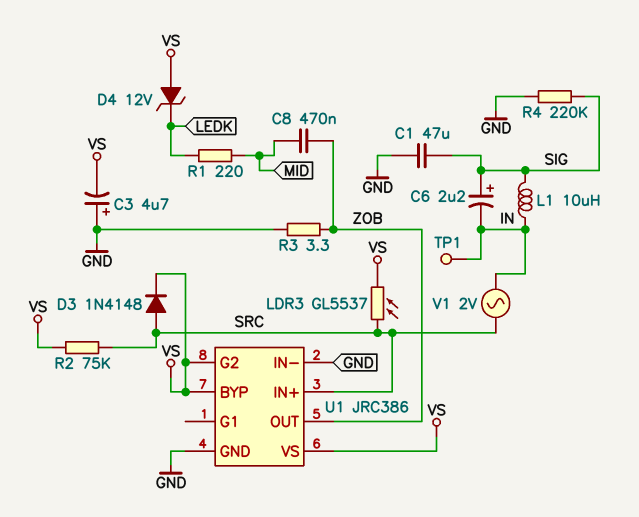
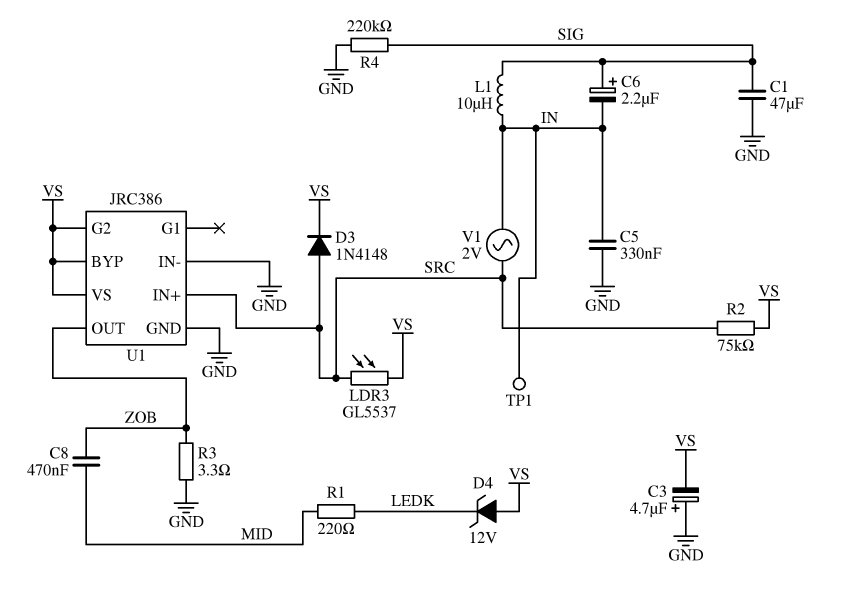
C5: none -> 330nF (GND, IN)

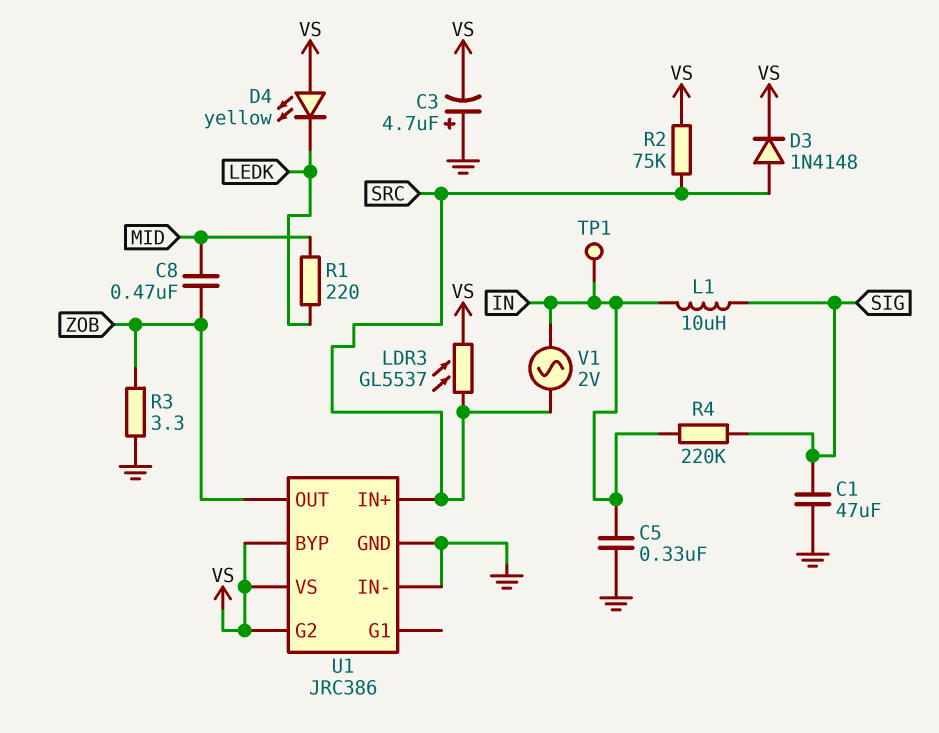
C6: 2.2uF (plus SIG, minus IN) -> none
D4: zener 12V (A VS, K LEDK) -> LED yellow (A VS, K LEDK)
R4: 220k (GND, SIG) -> 220k (IN, SIG)

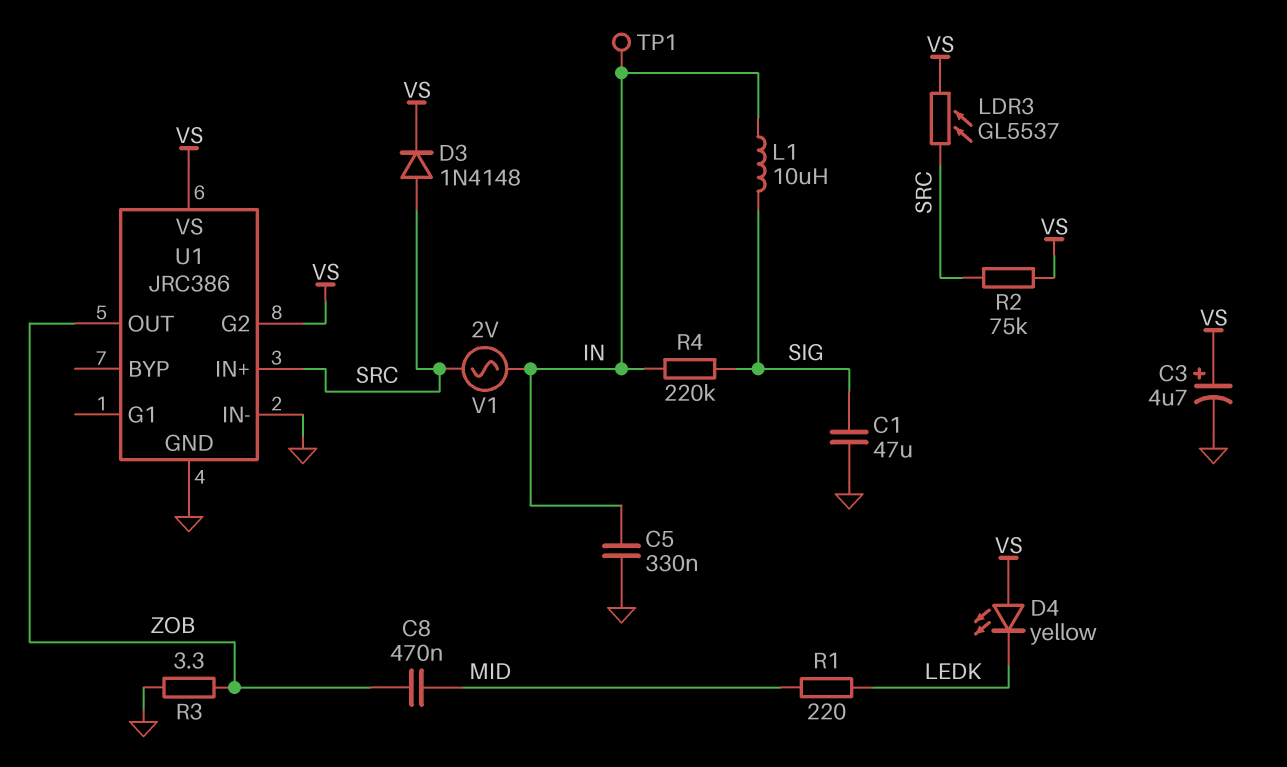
C3: 4.7uF (plus GND, minus VS) -> 4.7uF (plus VS, minus GND)
U1 pin BYP: VS -> none

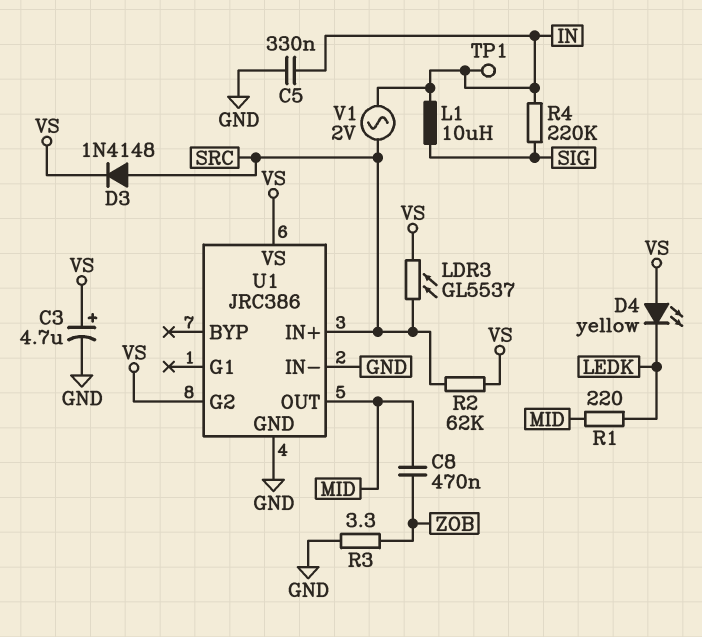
C1: 47uF (GND, SIG) -> none
R2: 75k (SRC, VS) -> 62k (SRC, VS)
U1 pin OUT: ZOB -> MID

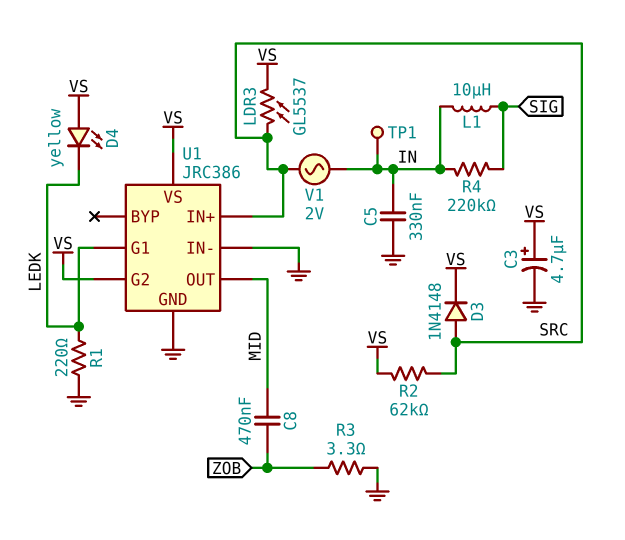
R1: 220 (LEDK, MID) -> 220 (GND, LEDK)
U1 pin G1: none -> LEDK

